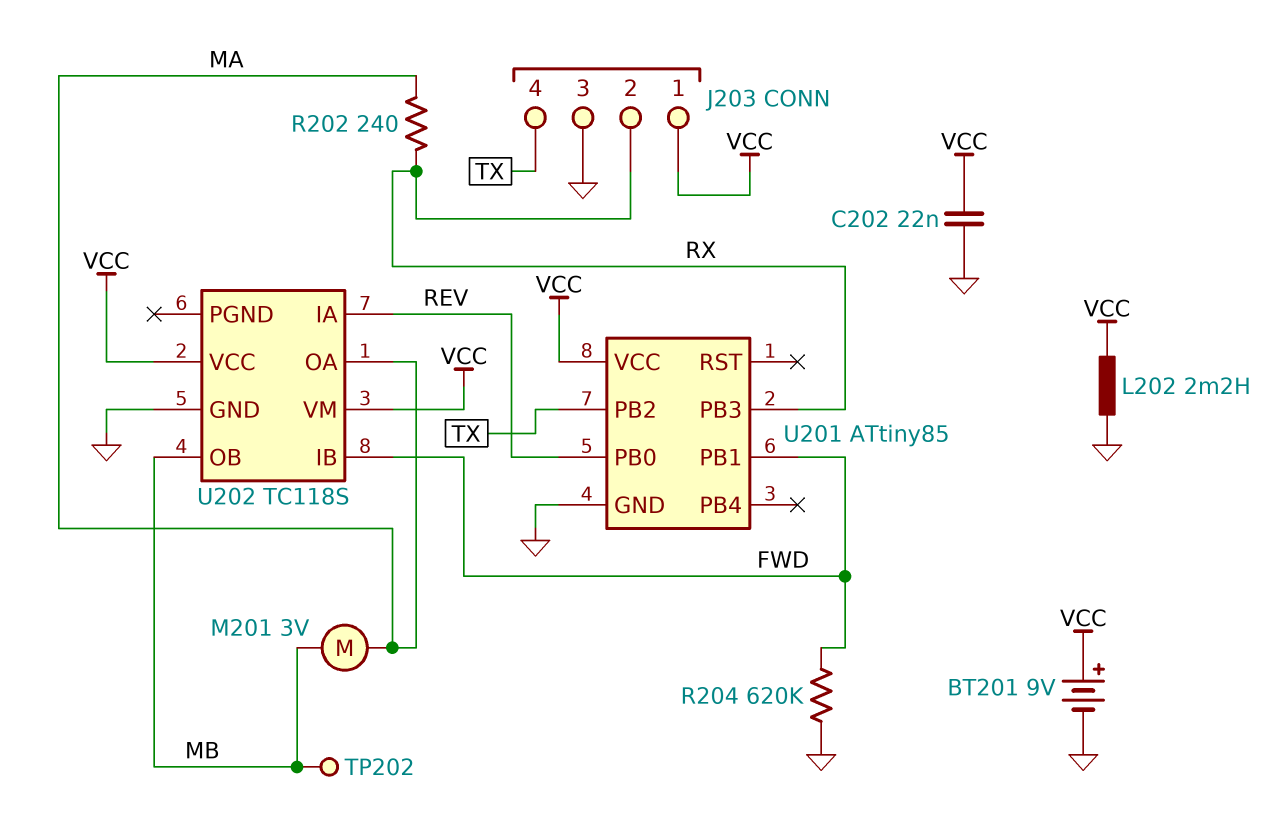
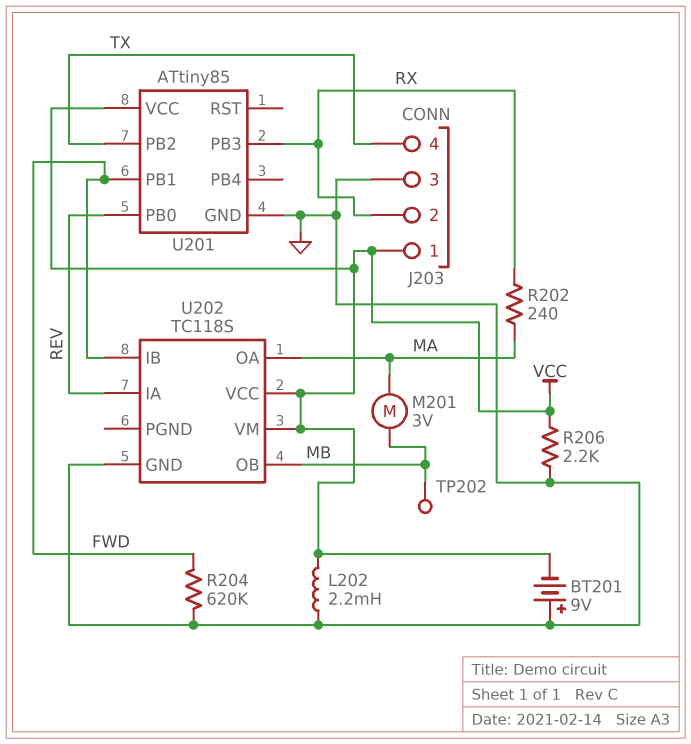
BT201: 9V (plus VCC, minus GND) -> 9V (plus GND, minus VCC)
C202: 22nF (GND, VCC) -> none
R206: none -> 2.2k (GND, VCC)

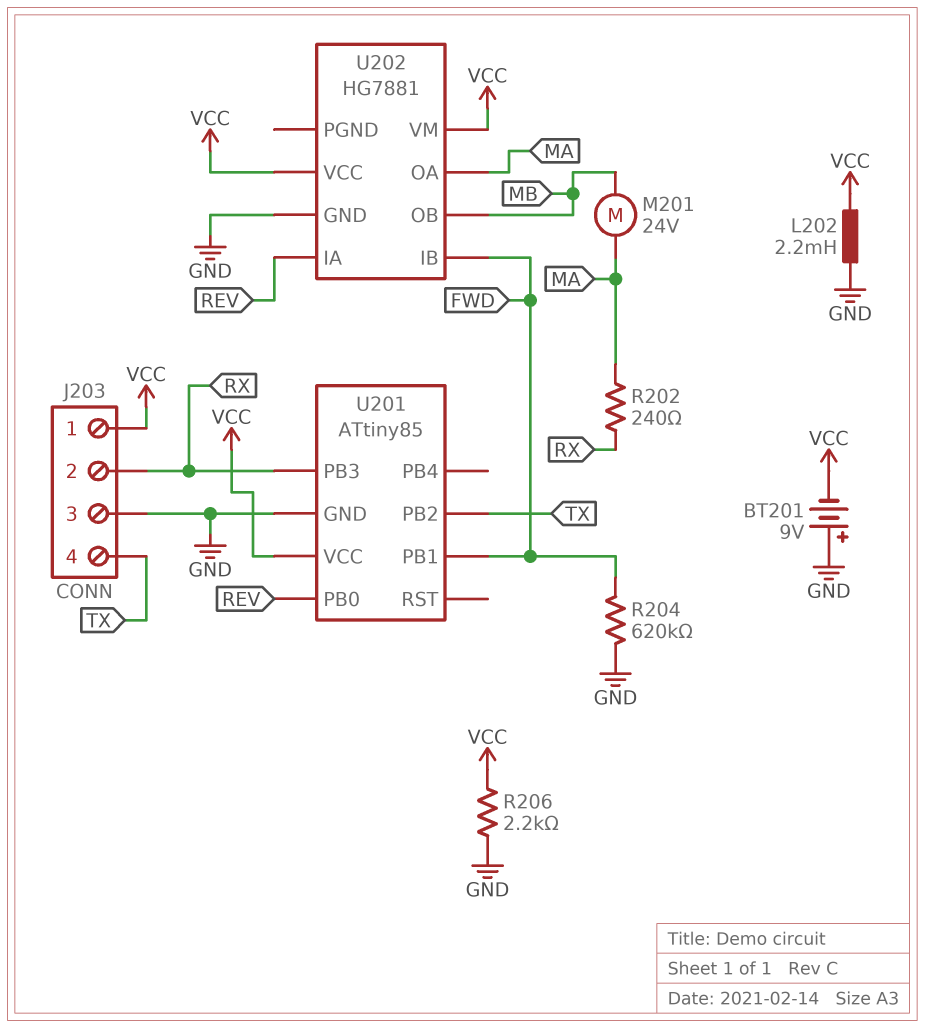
M201: motor 3V (MA, MB) -> motor 24V (MA, MB)
TP202: test point (MB) -> none
U202: TC118S -> HG7881

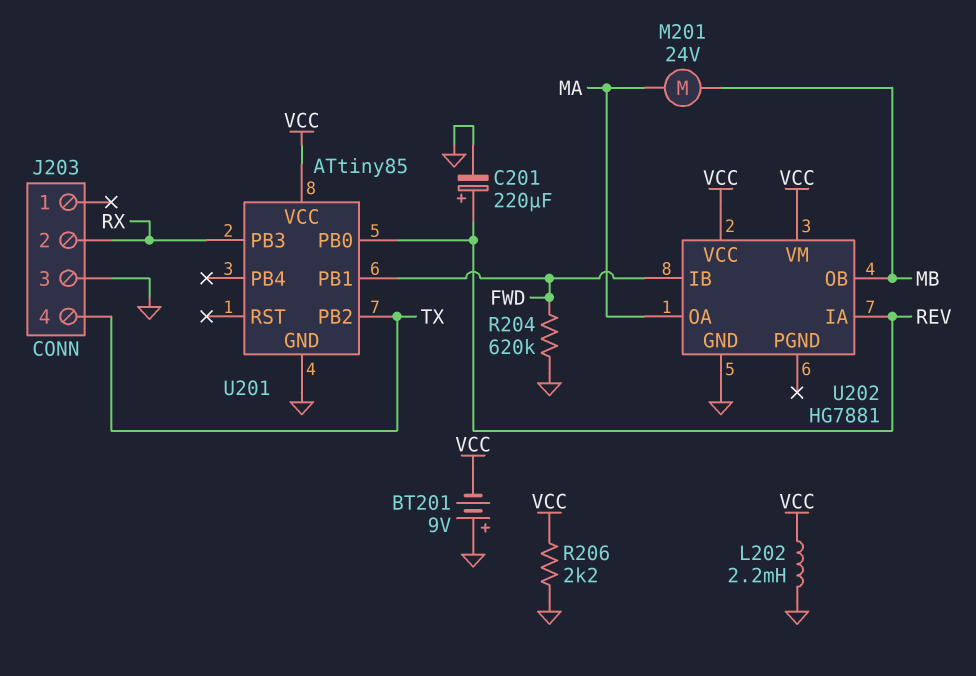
C201: none -> 220uF (plus REV, minus GND)
J203 pin 1: VCC -> none
R202: 240 (MA, RX) -> none

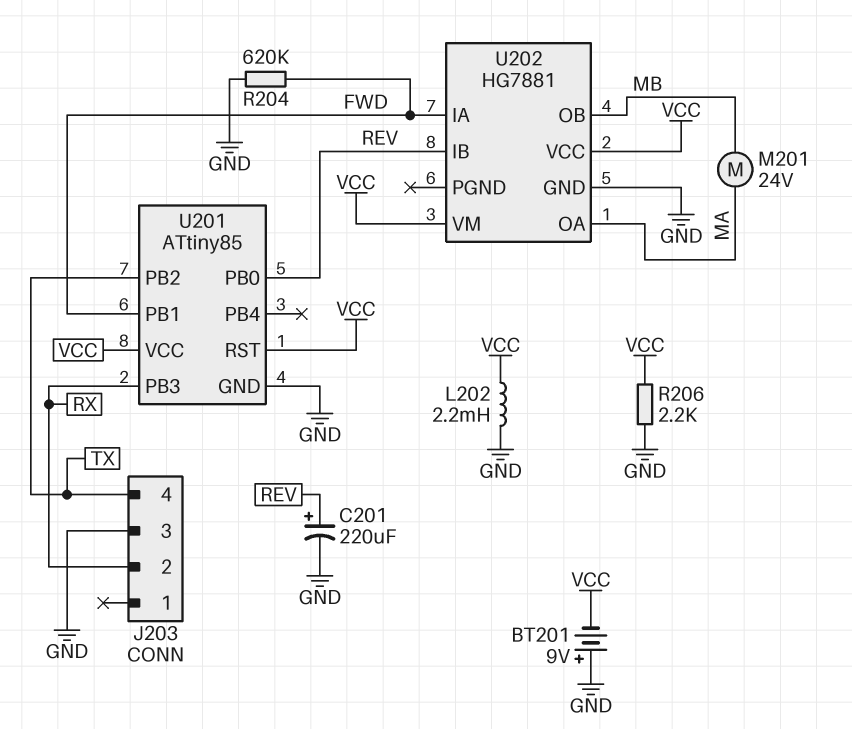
U201 pin RST: none -> VCC
U202 pin IA: REV -> FWD
U202 pin IB: FWD -> REV

